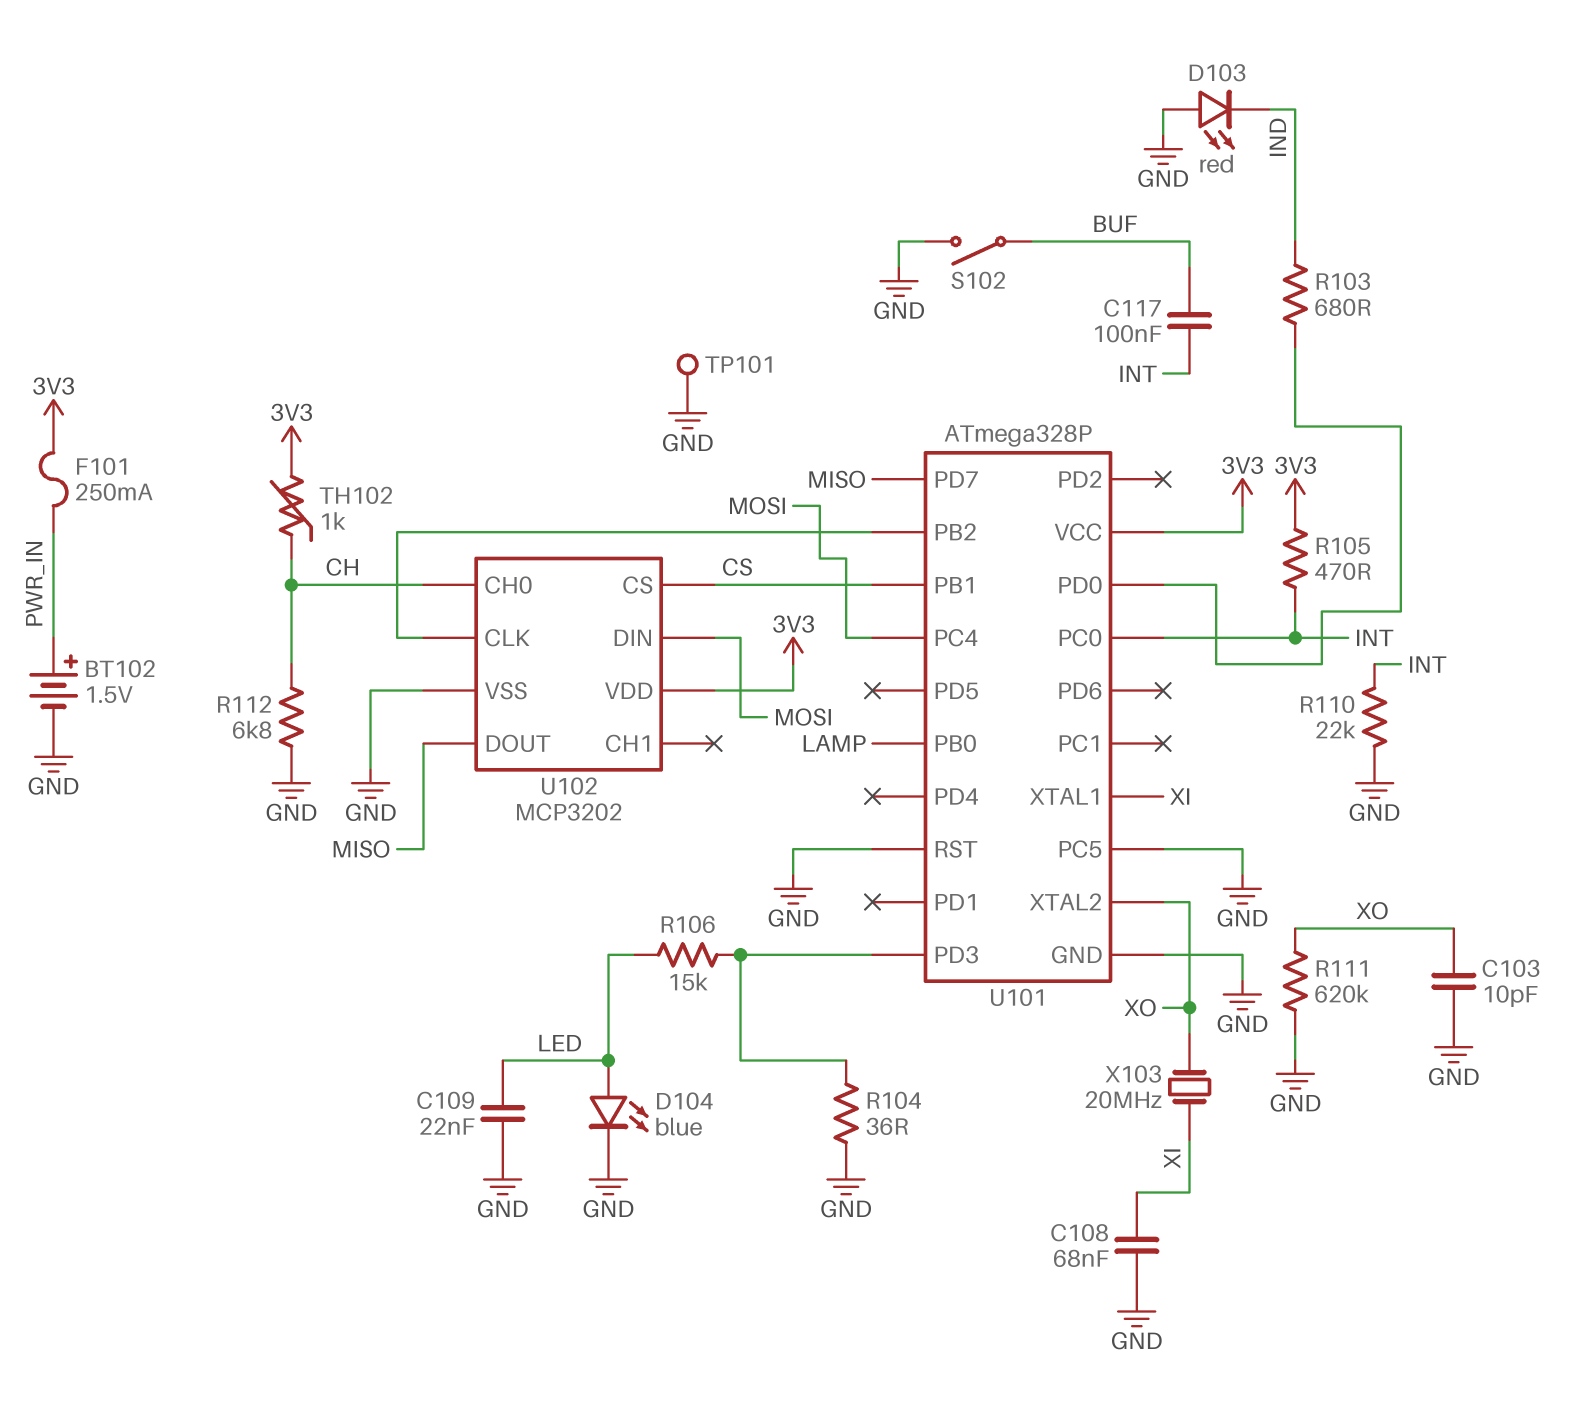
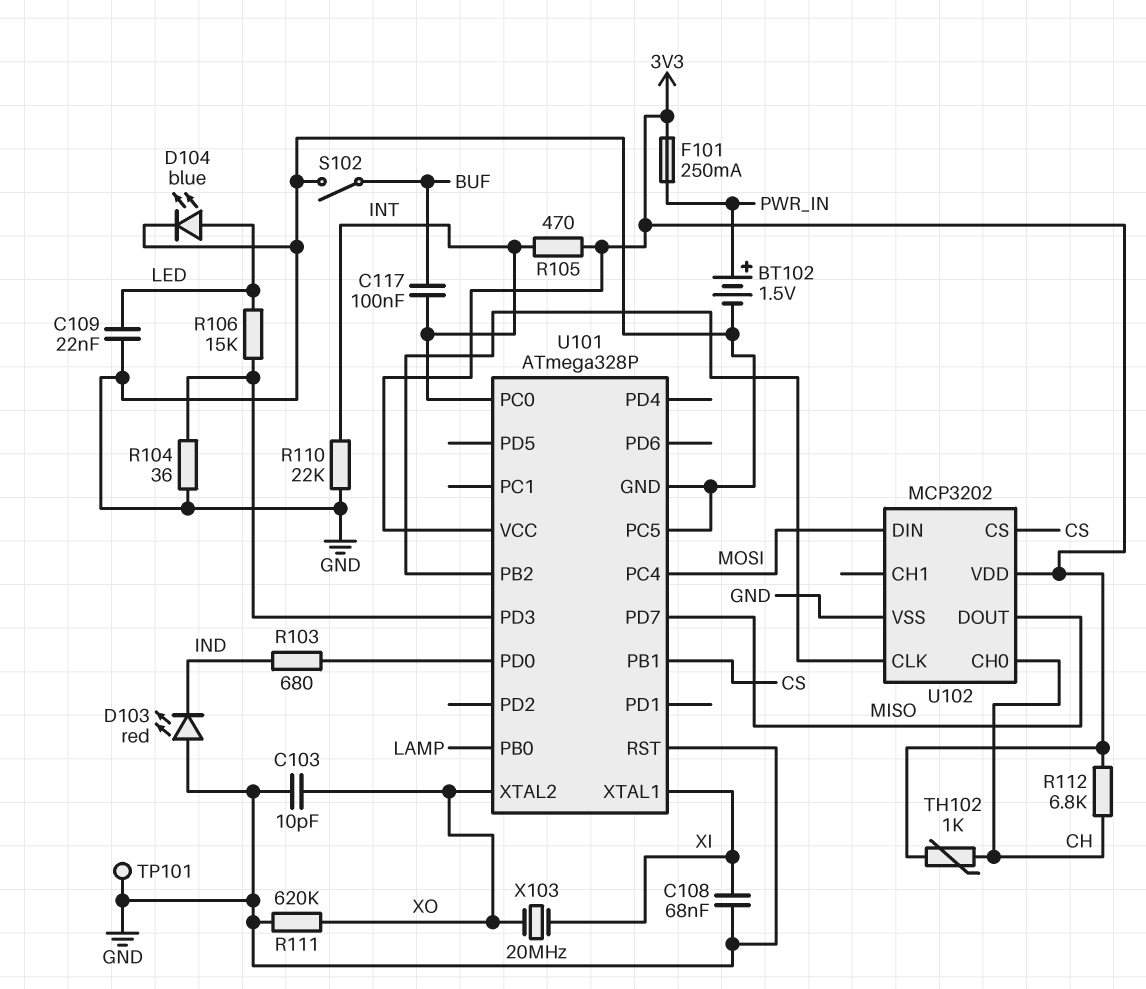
R112: 6.8k (CH, GND) -> 6.8k (3V3, CH)

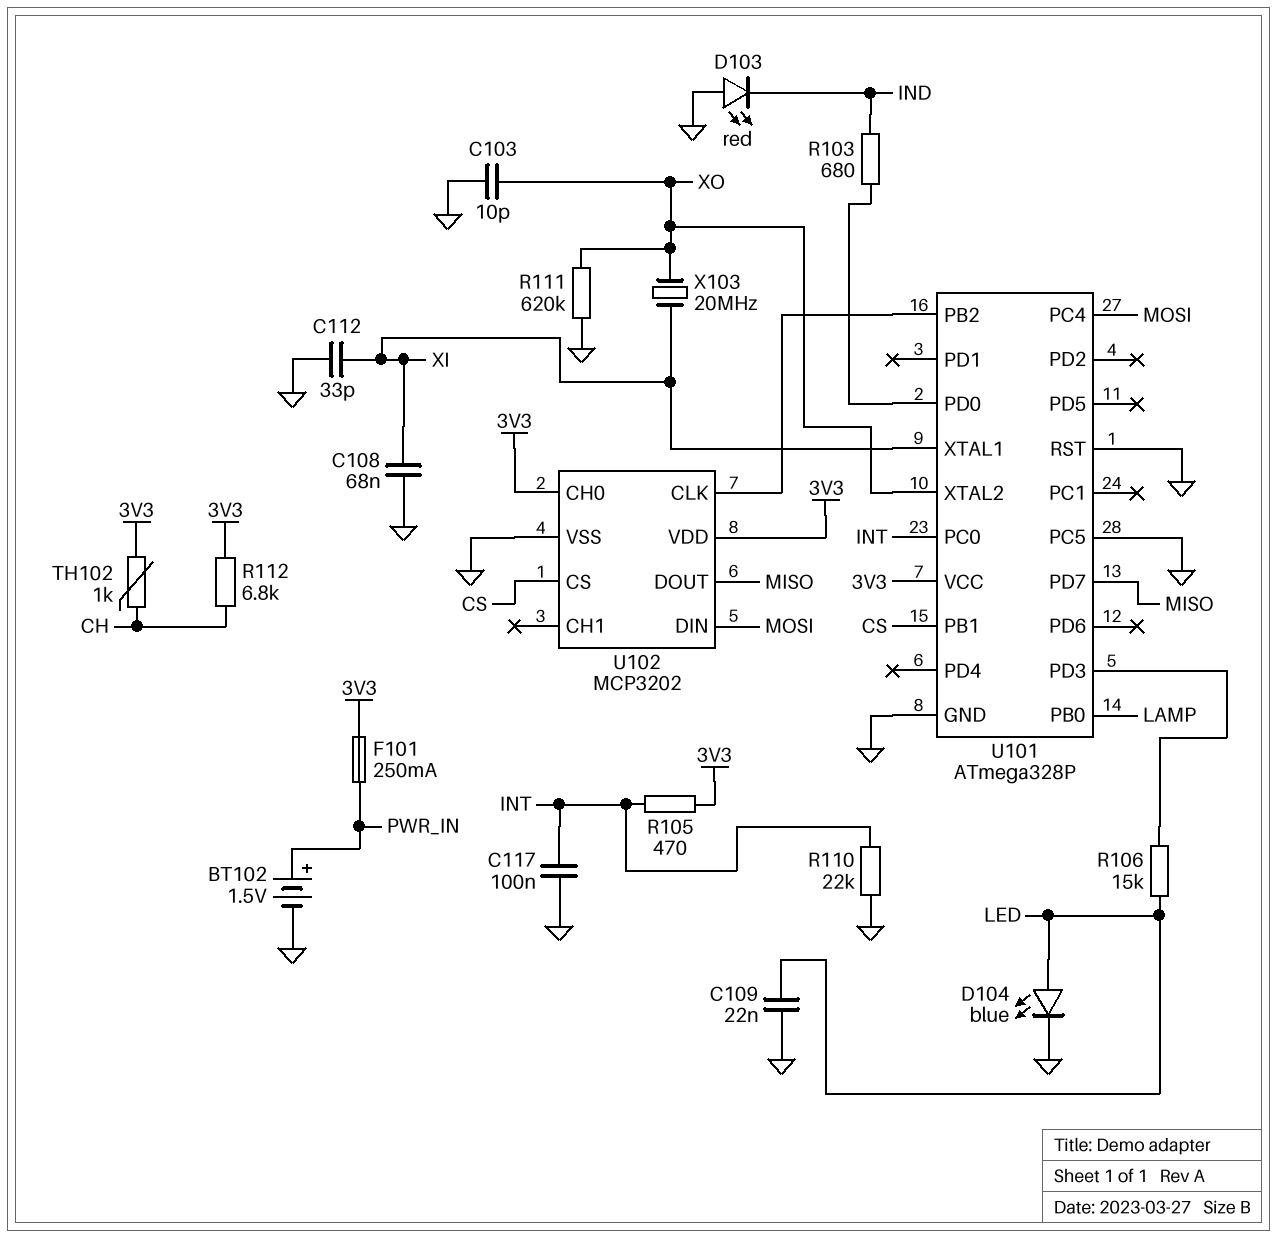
C112: none -> 33pF (GND, XI)
C117: 100nF (BUF, INT) -> 100nF (GND, INT)
R104: 36 (GND, U101/PD3) -> none
S102: switch (BUF, GND) -> none
TP101: test point (GND) -> none
U102 pin CH0: CH -> 3V3

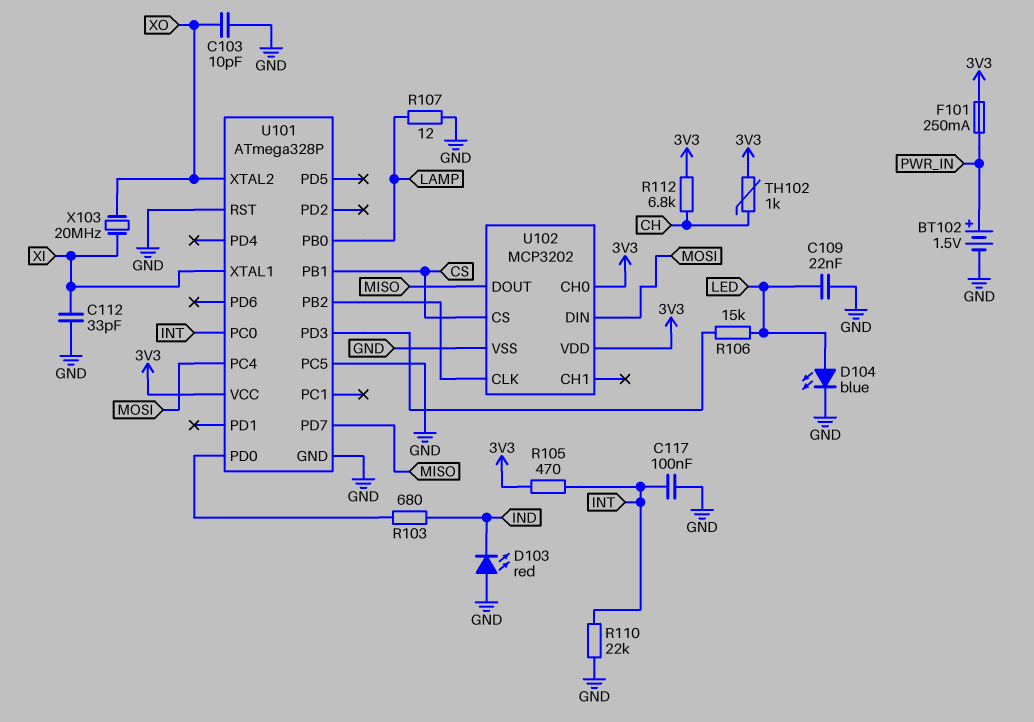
C108: 68nF (GND, XI) -> none
R107: none -> 12 (GND, LAMP)
R111: 620k (GND, XO) -> none

